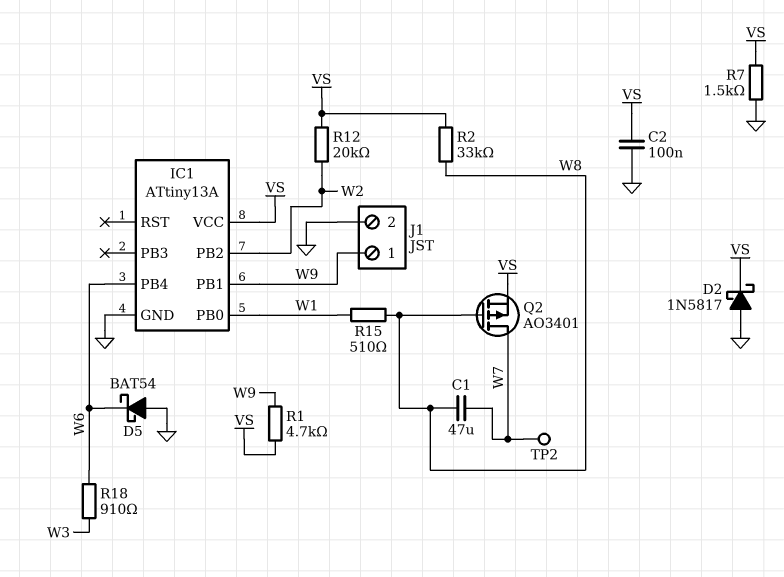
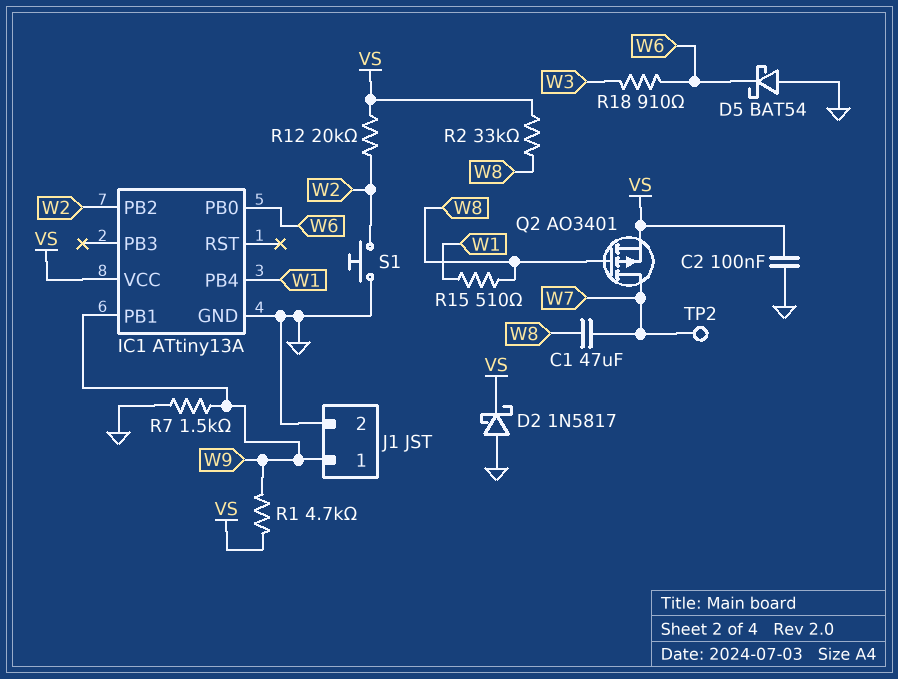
IC1 pin PB0: W1 -> W6
IC1 pin PB4: W6 -> W1
R7: 1.5k (GND, VS) -> 1.5k (GND, W9)
S1: none -> button (GND, W2)

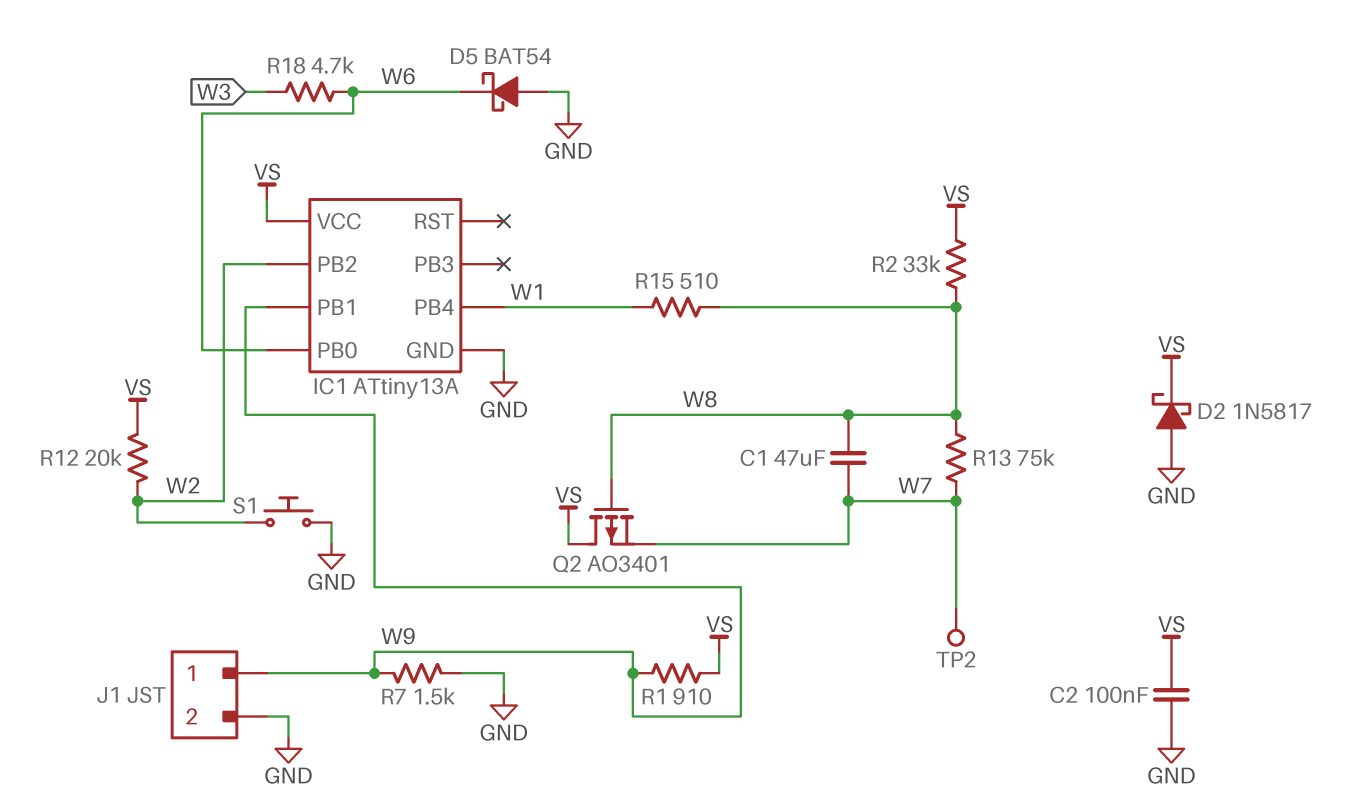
Q2: PMOS AO3401 (G W8, D W7, S VS) -> PMOS AO3401 (G W8, D VS, S W7)
R1: 4.7k (VS, W9) -> 910 (VS, W9)
R13: none -> 75k (W7, W8)
R18: 910 (W3, W6) -> 4.7k (W3, W6)

